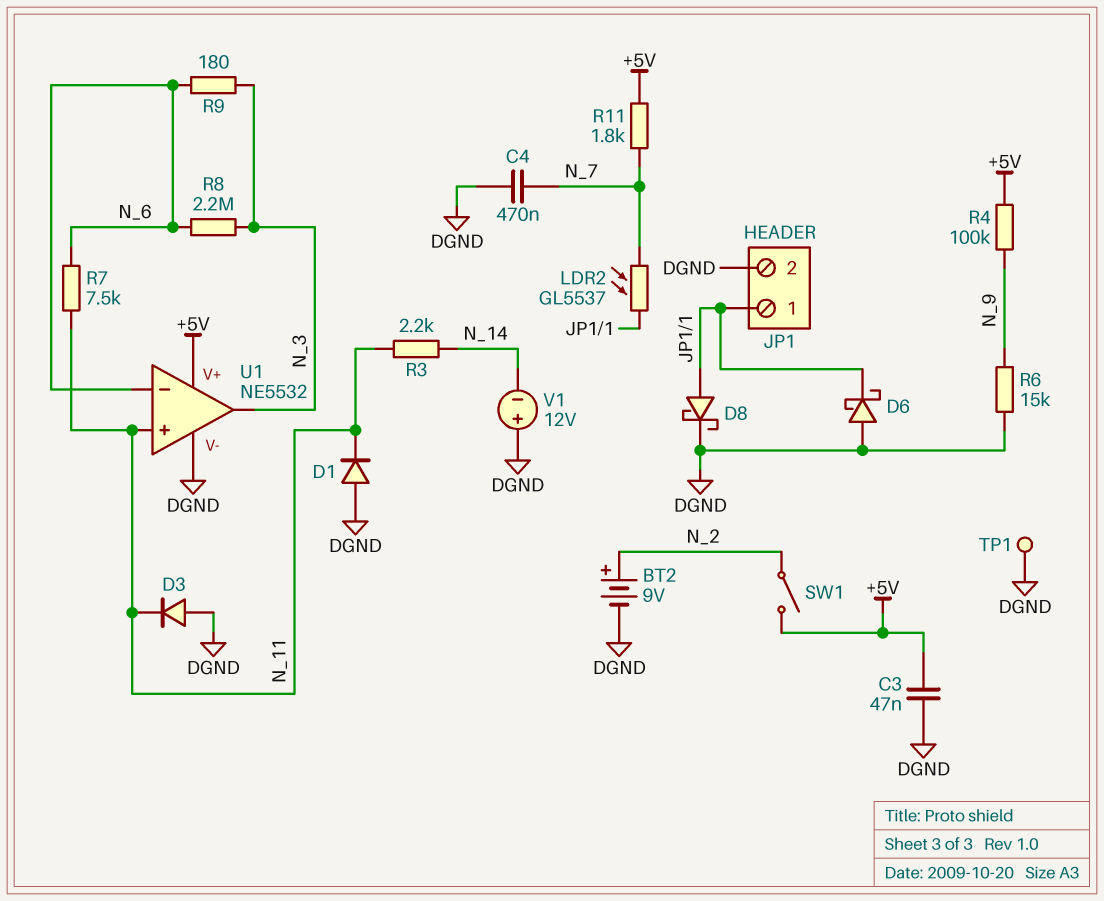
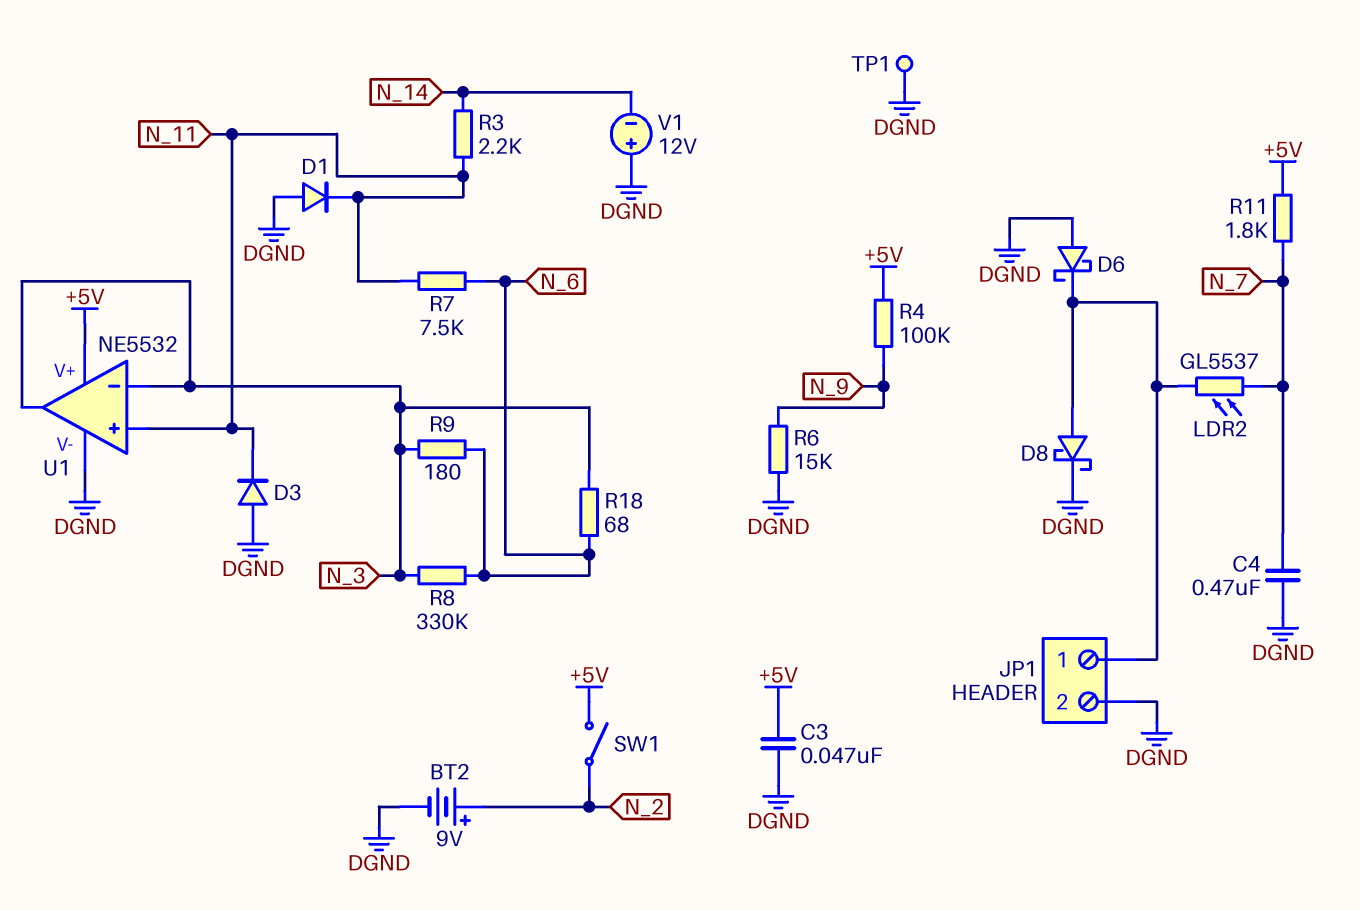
R8: 2.2M (N_3, N_6) -> 330k (N_3, N_6)
R18: none -> 68 (N_3, N_6)
U1 pin in-: N_6 -> N_3

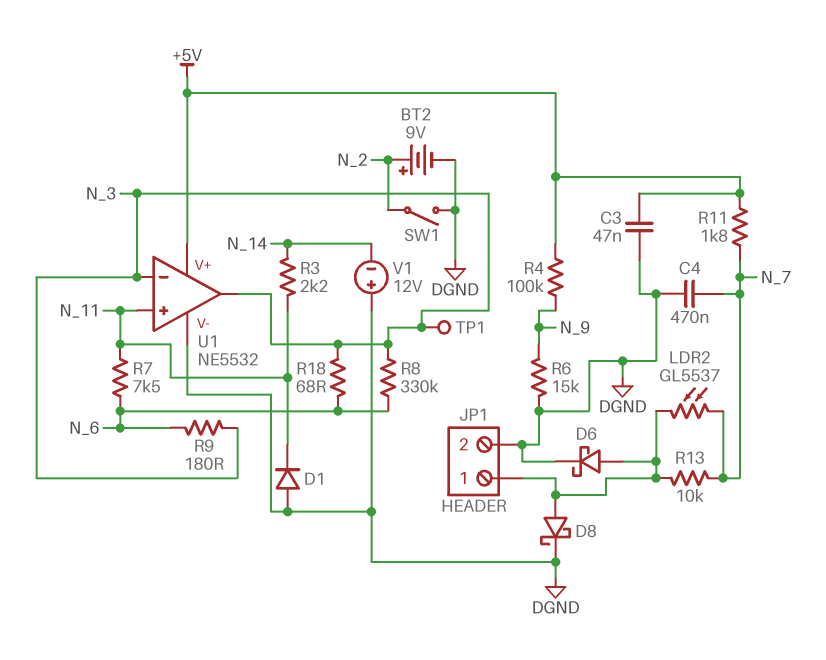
D3: diode (A DGND, K N_11) -> none
D6: schottky (A DGND, K JP1/1) -> schottky (A JP1/1, K DGND)
R13: none -> 10k (JP1/1, N_7)
SW1: switch (+5V, N_2) -> switch (DGND, N_2)
TP1: test point (DGND) -> test point (N_3)

